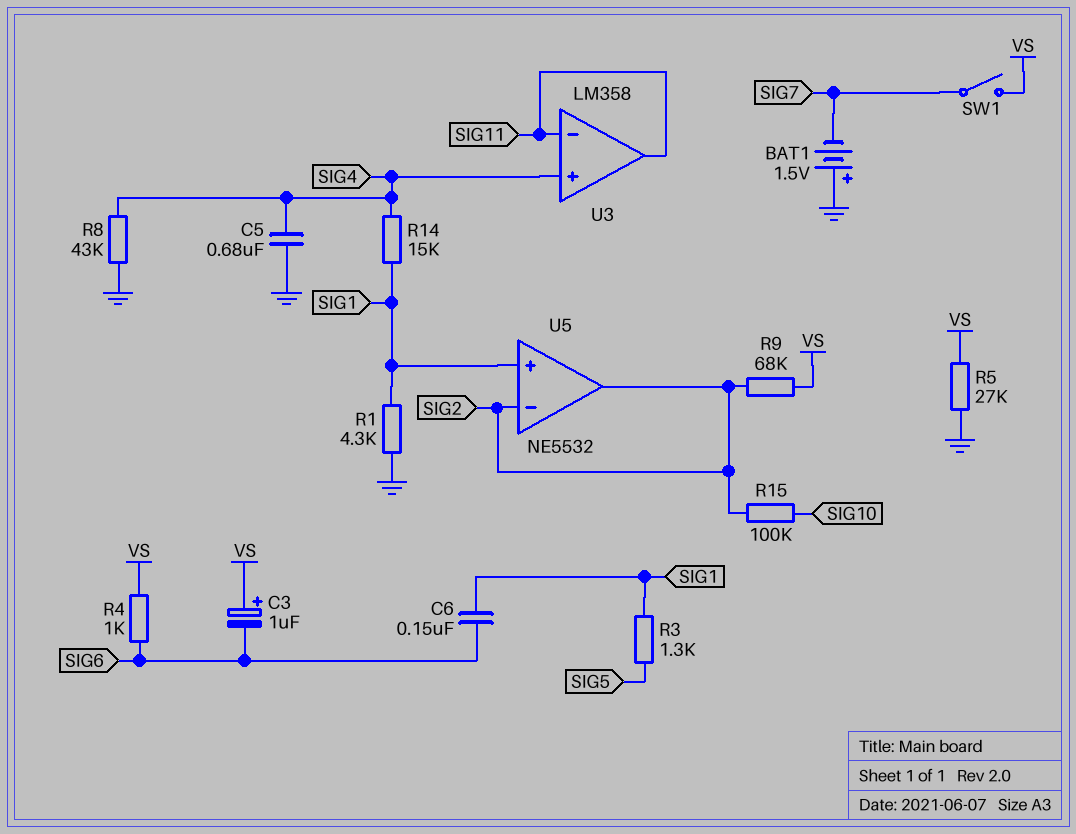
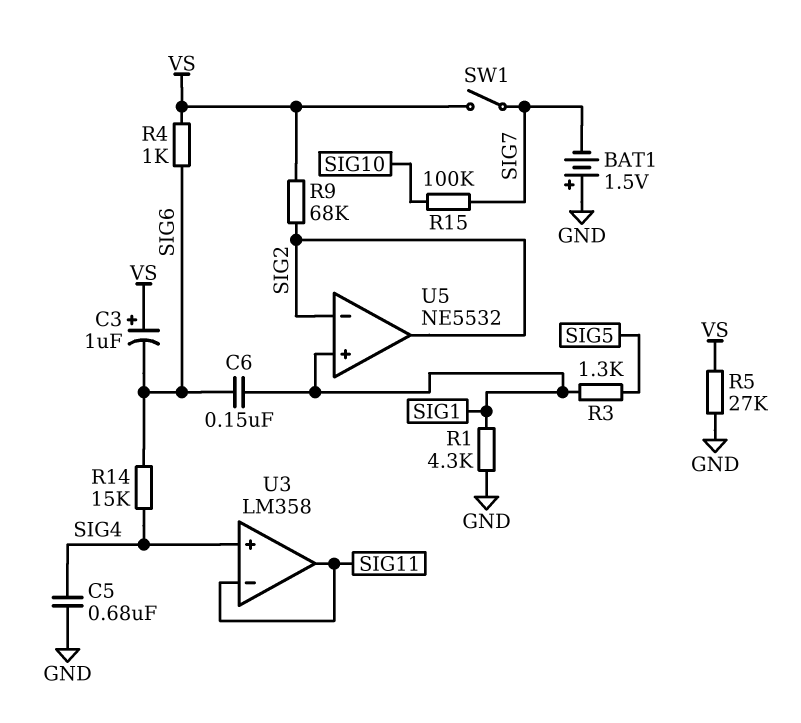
R8: 43k (GND, SIG4) -> none
R14: 15k (SIG1, SIG4) -> 15k (SIG4, SIG6)
R15: 100k (SIG2, SIG10) -> 100k (SIG7, SIG10)

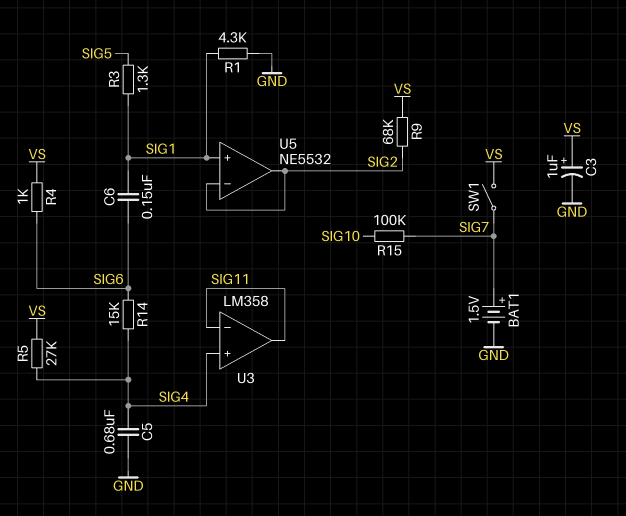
BAT1: 1.5V (plus GND, minus SIG7) -> 1.5V (plus SIG7, minus GND)
C3: 1uF (plus VS, minus SIG6) -> 1uF (plus VS, minus GND)
R5: 27k (GND, VS) -> 27k (SIG4, VS)

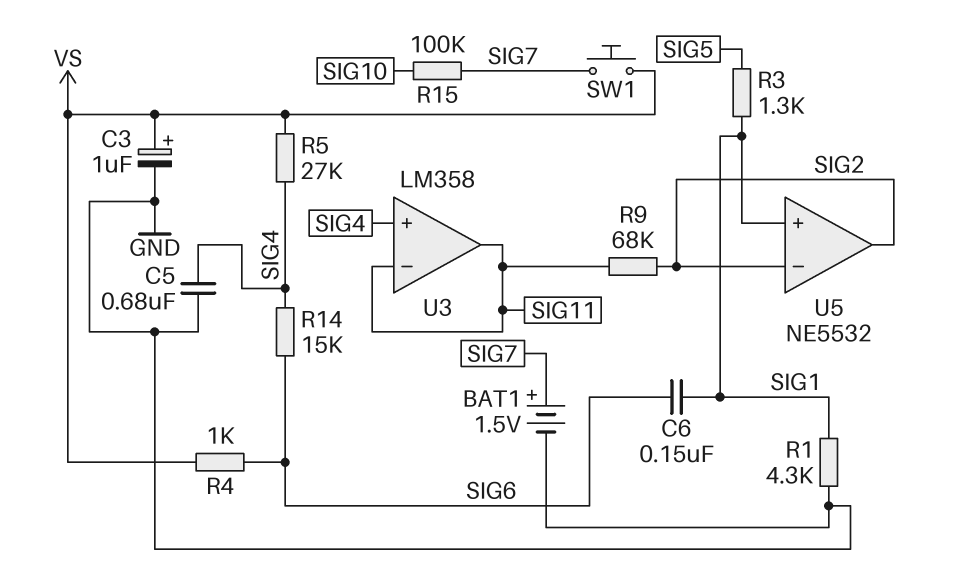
R9: 68k (SIG2, VS) -> 68k (SIG2, SIG11)
SW1: switch (SIG7, VS) -> button (SIG7, VS)

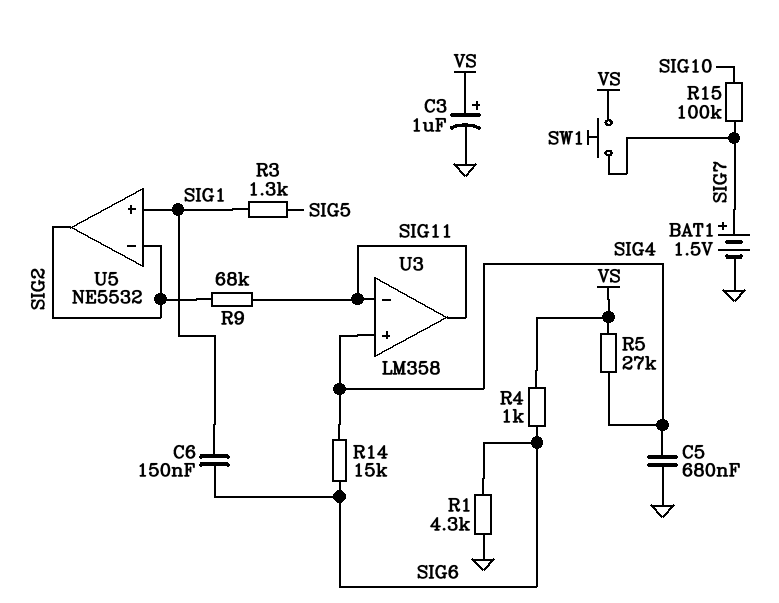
R1: 4.3k (GND, SIG1) -> 4.3k (GND, SIG6)

